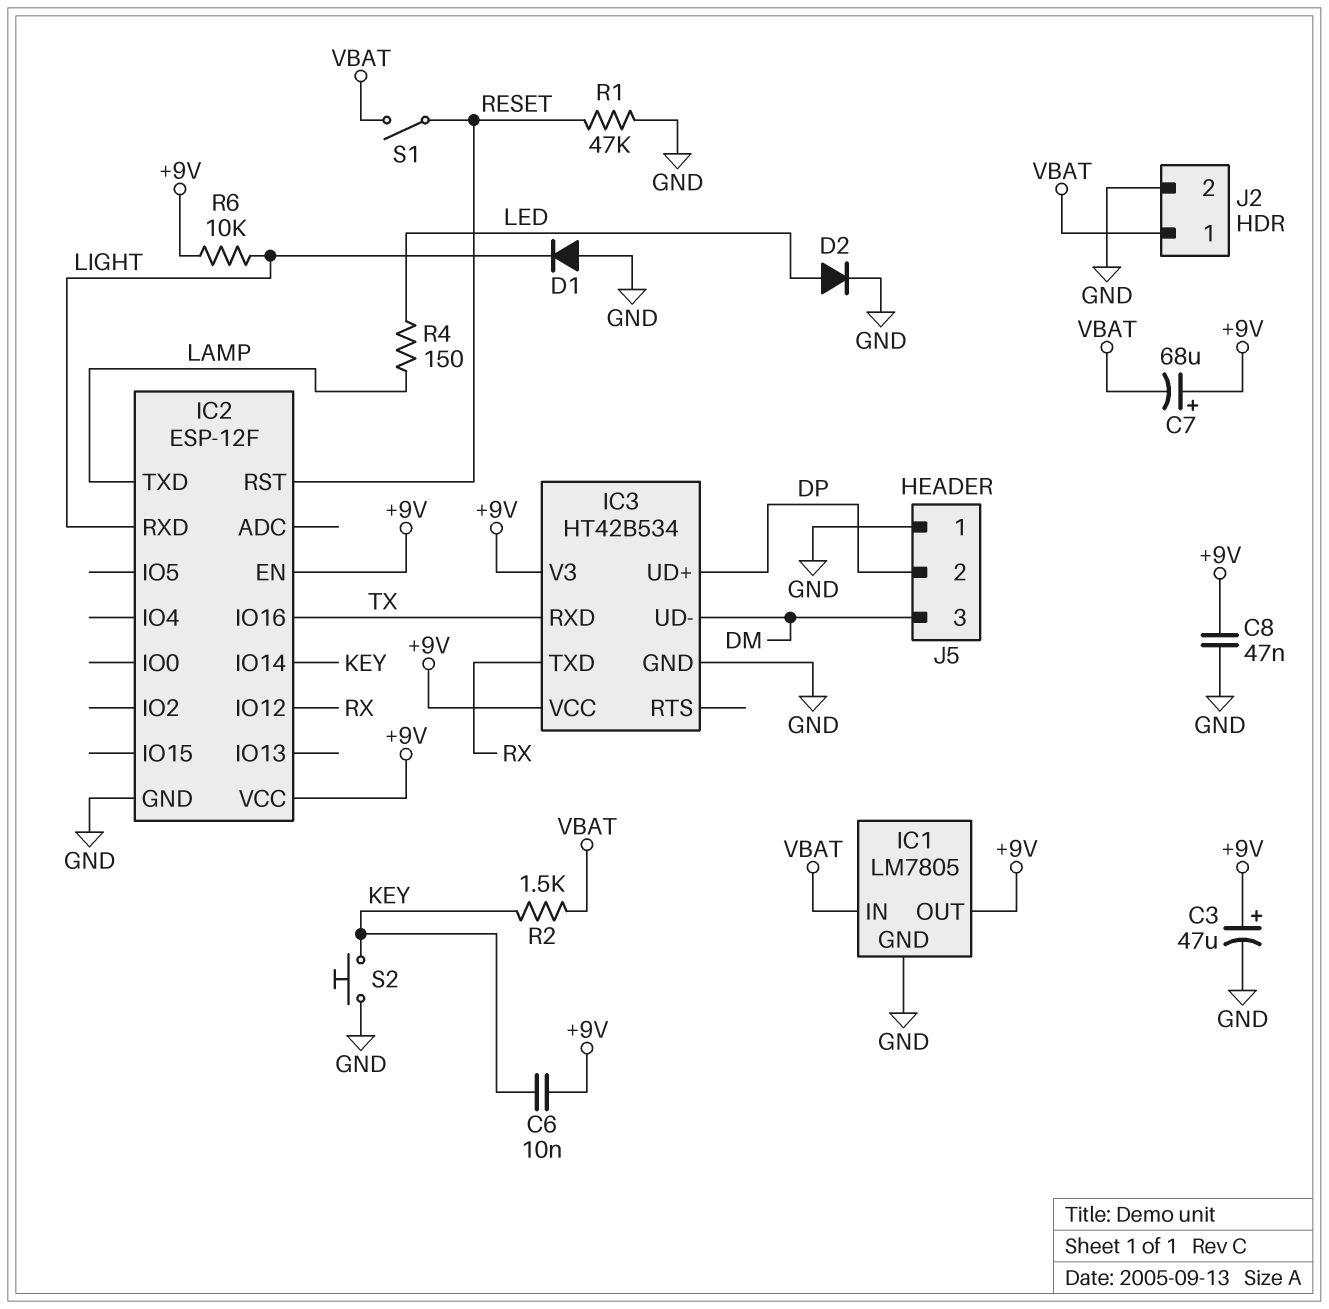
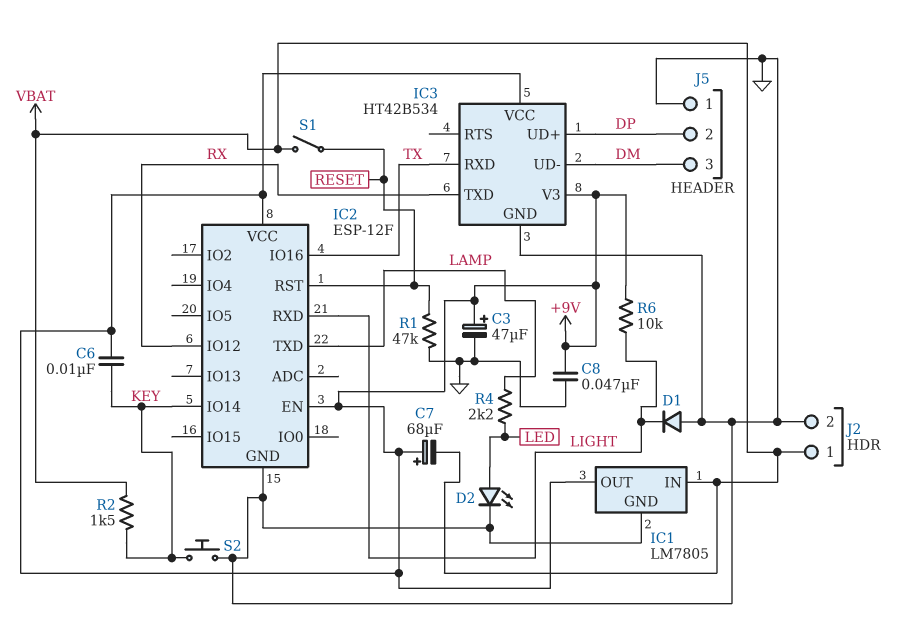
D2: diode (A LED, K GND) -> LED (A LED, K GND)
R4: 150 (LAMP, LED) -> 2.2k (LAMP, LED)

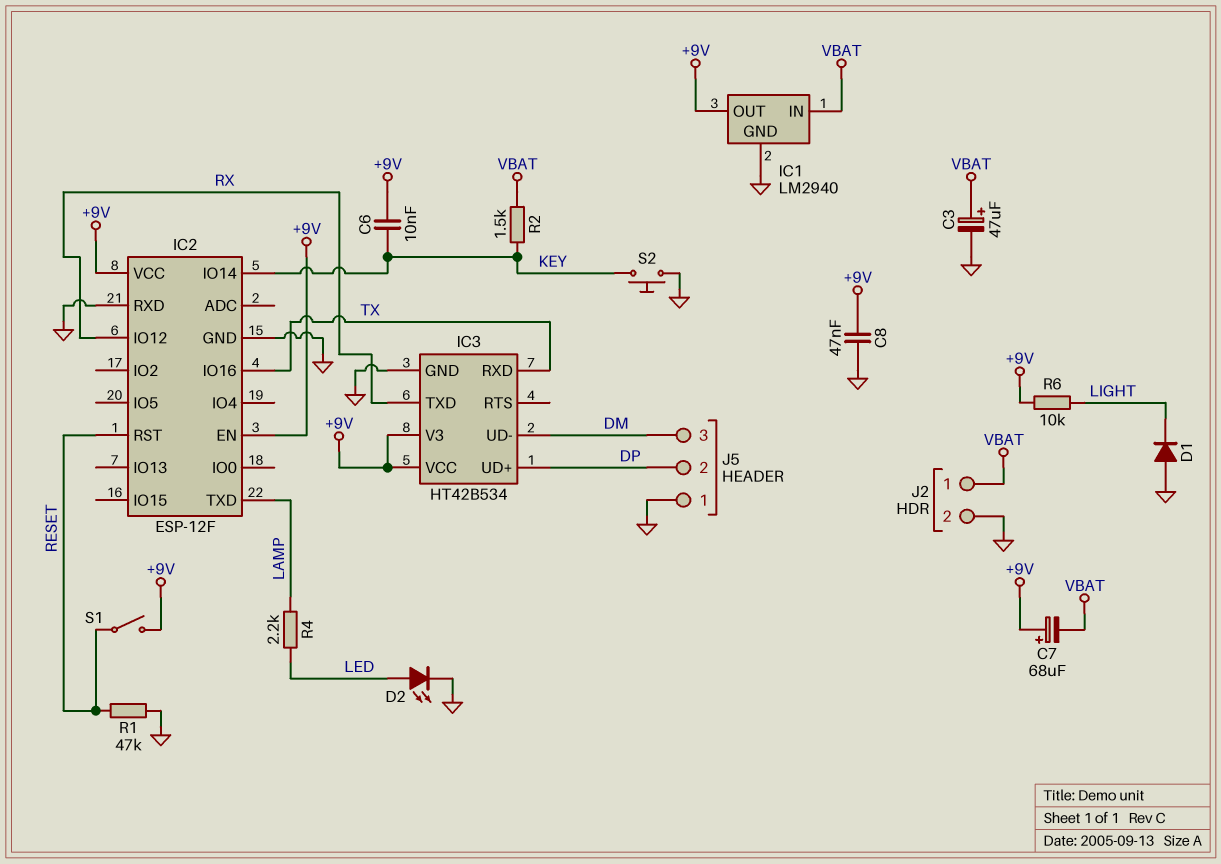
C3: 47uF (plus +9V, minus GND) -> 47uF (plus VBAT, minus GND)
IC1: LM7805 -> LM2940
IC2 pin RXD: LIGHT -> GND
S1: switch (RESET, VBAT) -> switch (+9V, RESET)

